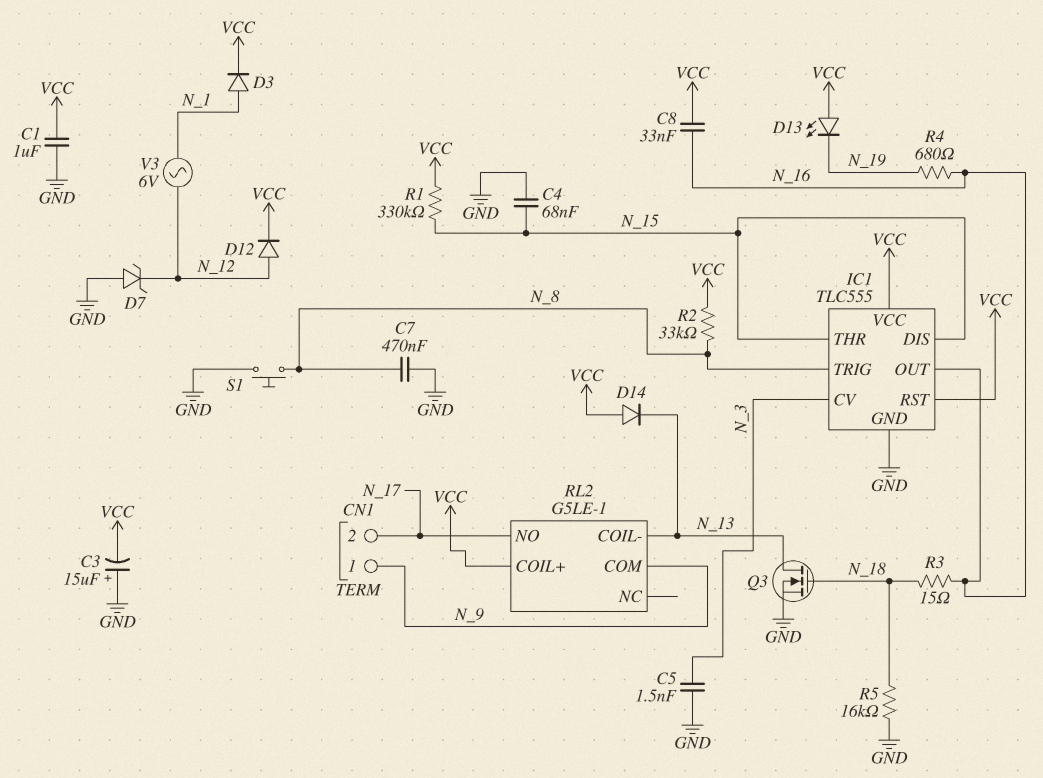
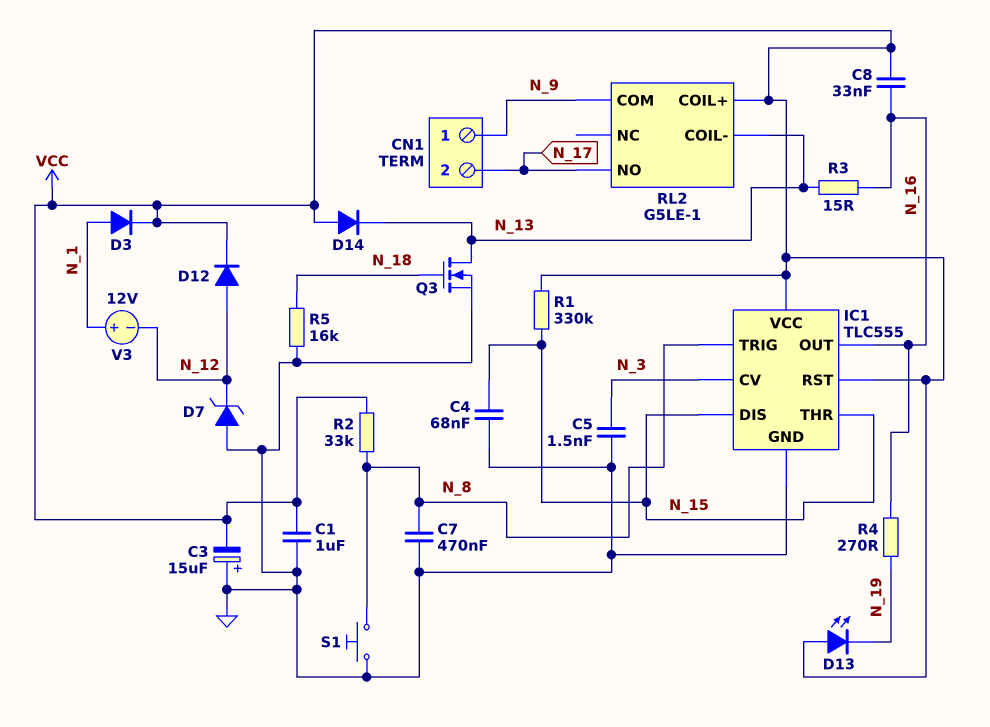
R3: 15 (N_16, N_18) -> 15 (N_13, N_16)
R4: 680 (N_16, N_19) -> 270 (N_16, N_19)
V3: AC 6V (N_1, N_12) -> 12V (plus N_1, minus N_12)

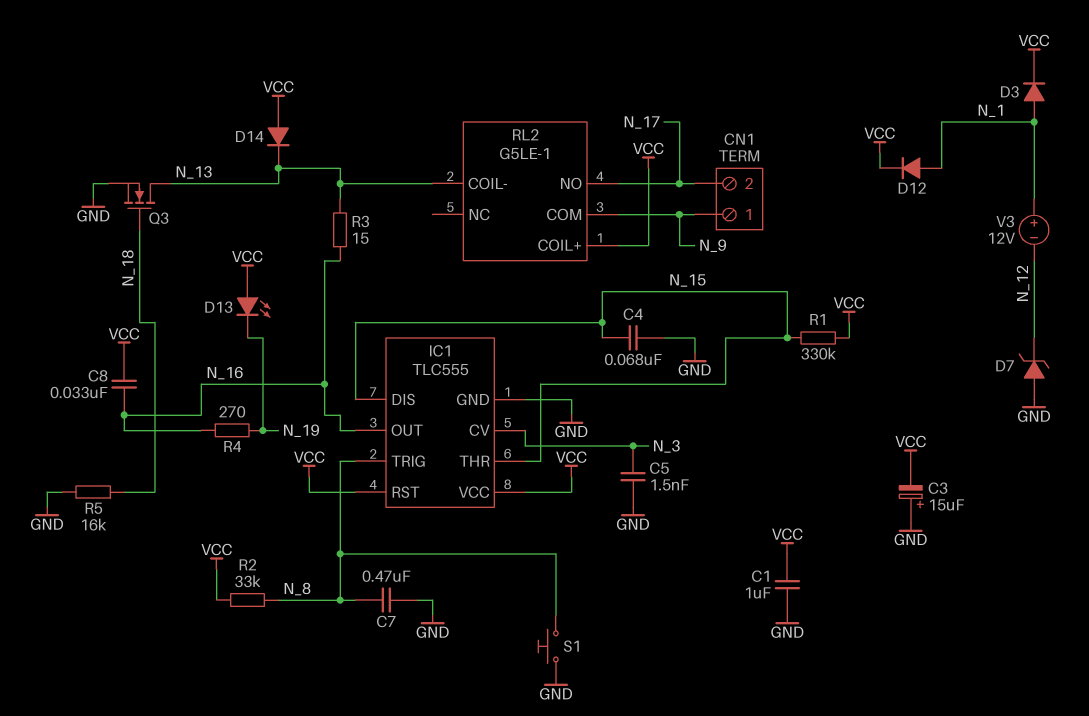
D12: diode (A N_12, K VCC) -> diode (A N_1, K VCC)

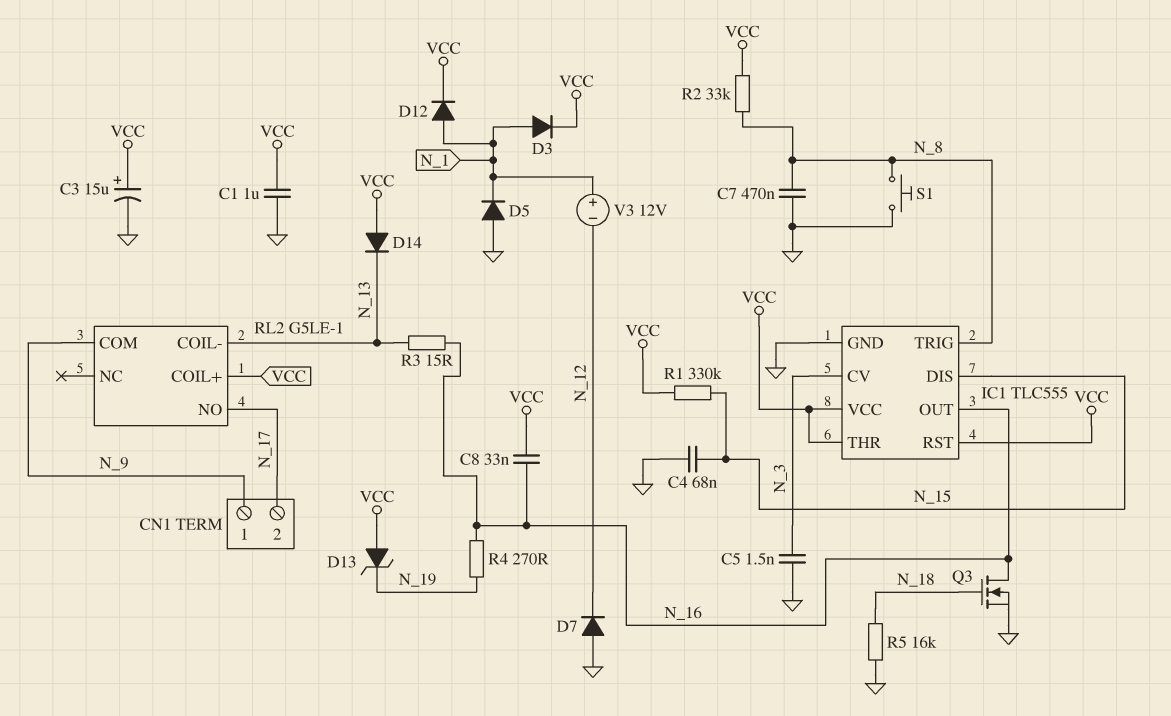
C3: 15uF (plus GND, minus VCC) -> 15uF (plus VCC, minus GND)
D5: none -> diode (A GND, K N_1)
D7: zener (A GND, K N_12) -> diode (A GND, K N_12)
D13: LED (A VCC, K N_19) -> zener (A VCC, K N_19)
IC1 pin THR: N_15 -> VCC
Q3: NMOS (G N_18, D N_13, S GND) -> NMOS (G N_18, D N_16, S GND)

